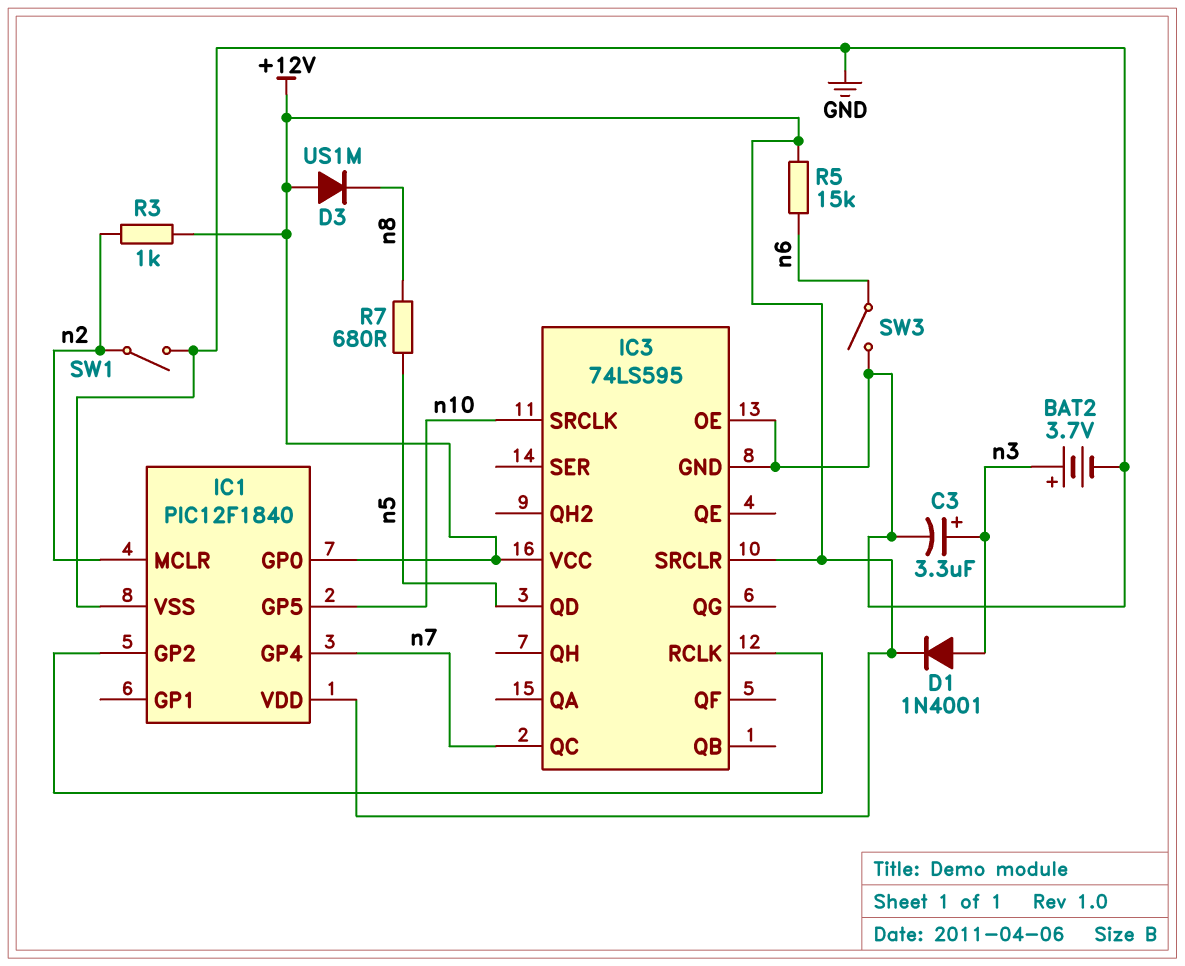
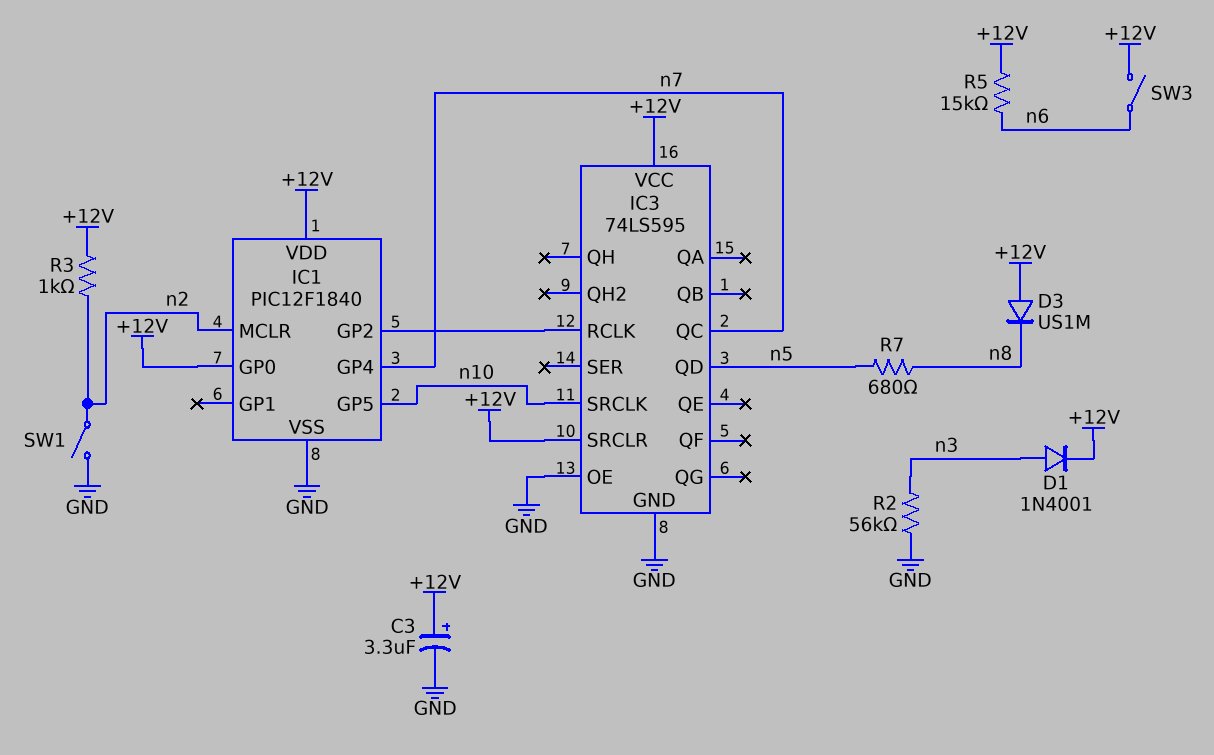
BAT2: 3.7V (plus n3, minus GND) -> none
C3: 3.3uF (plus n3, minus GND) -> 3.3uF (plus +12V, minus GND)
R2: none -> 56k (GND, n3)
SW3: switch (GND, n6) -> switch (+12V, n6)

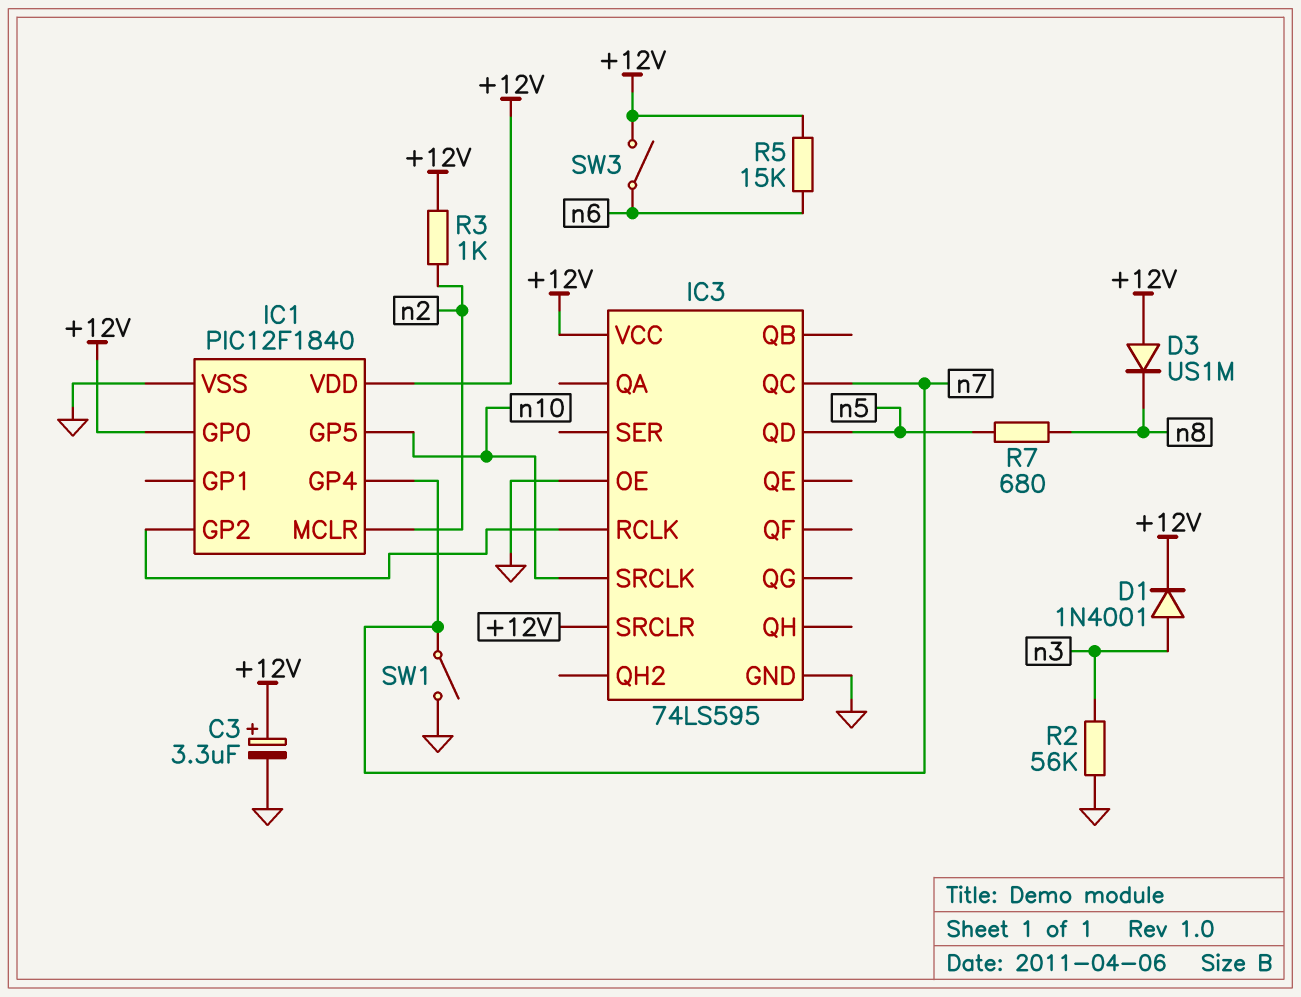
SW1: switch (GND, n2) -> switch (GND, n7)

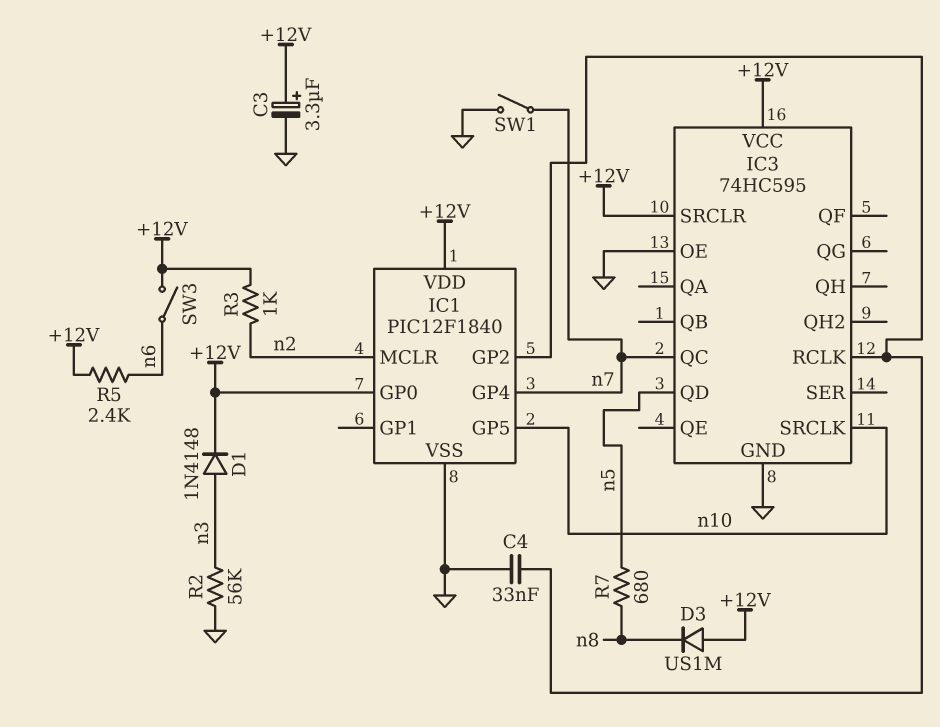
C4: none -> 33nF (GND, IC1/GP2)
D1: diode 1N4001 (A n3, K +12V) -> diode 1N4148 (A n3, K +12V)
IC3: 74LS595 -> 74HC595
R5: 15k (+12V, n6) -> 2.4k (+12V, n6)

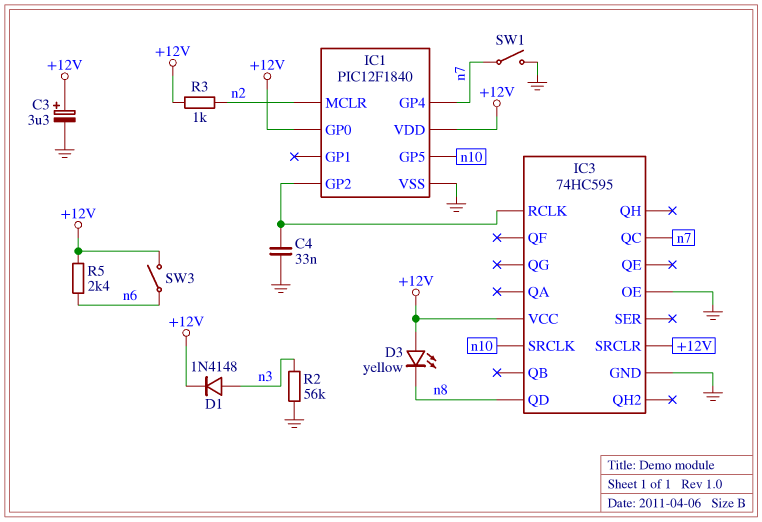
D3: diode US1M (A +12V, K n8) -> LED yellow (A +12V, K n8)
IC3 pin QD: n5 -> n8
R7: 680 (n5, n8) -> none

